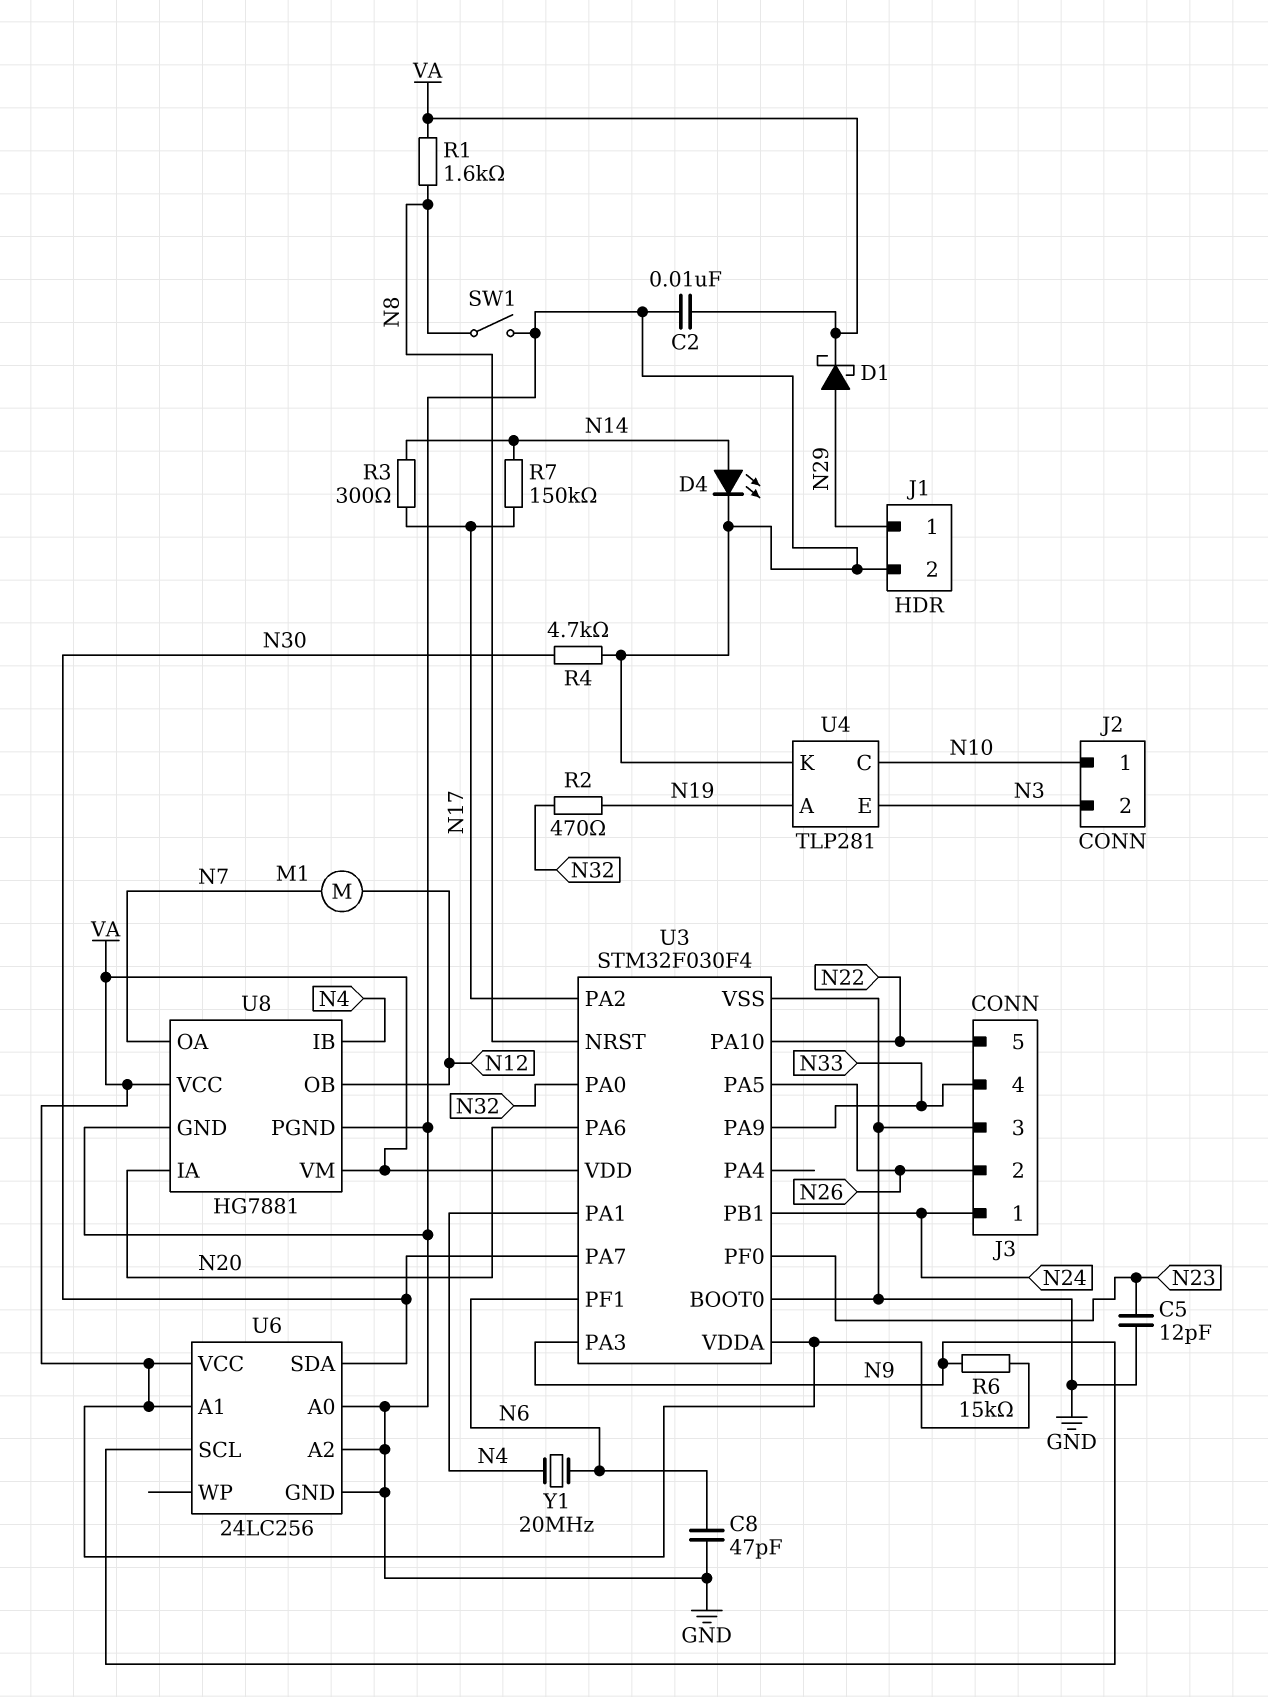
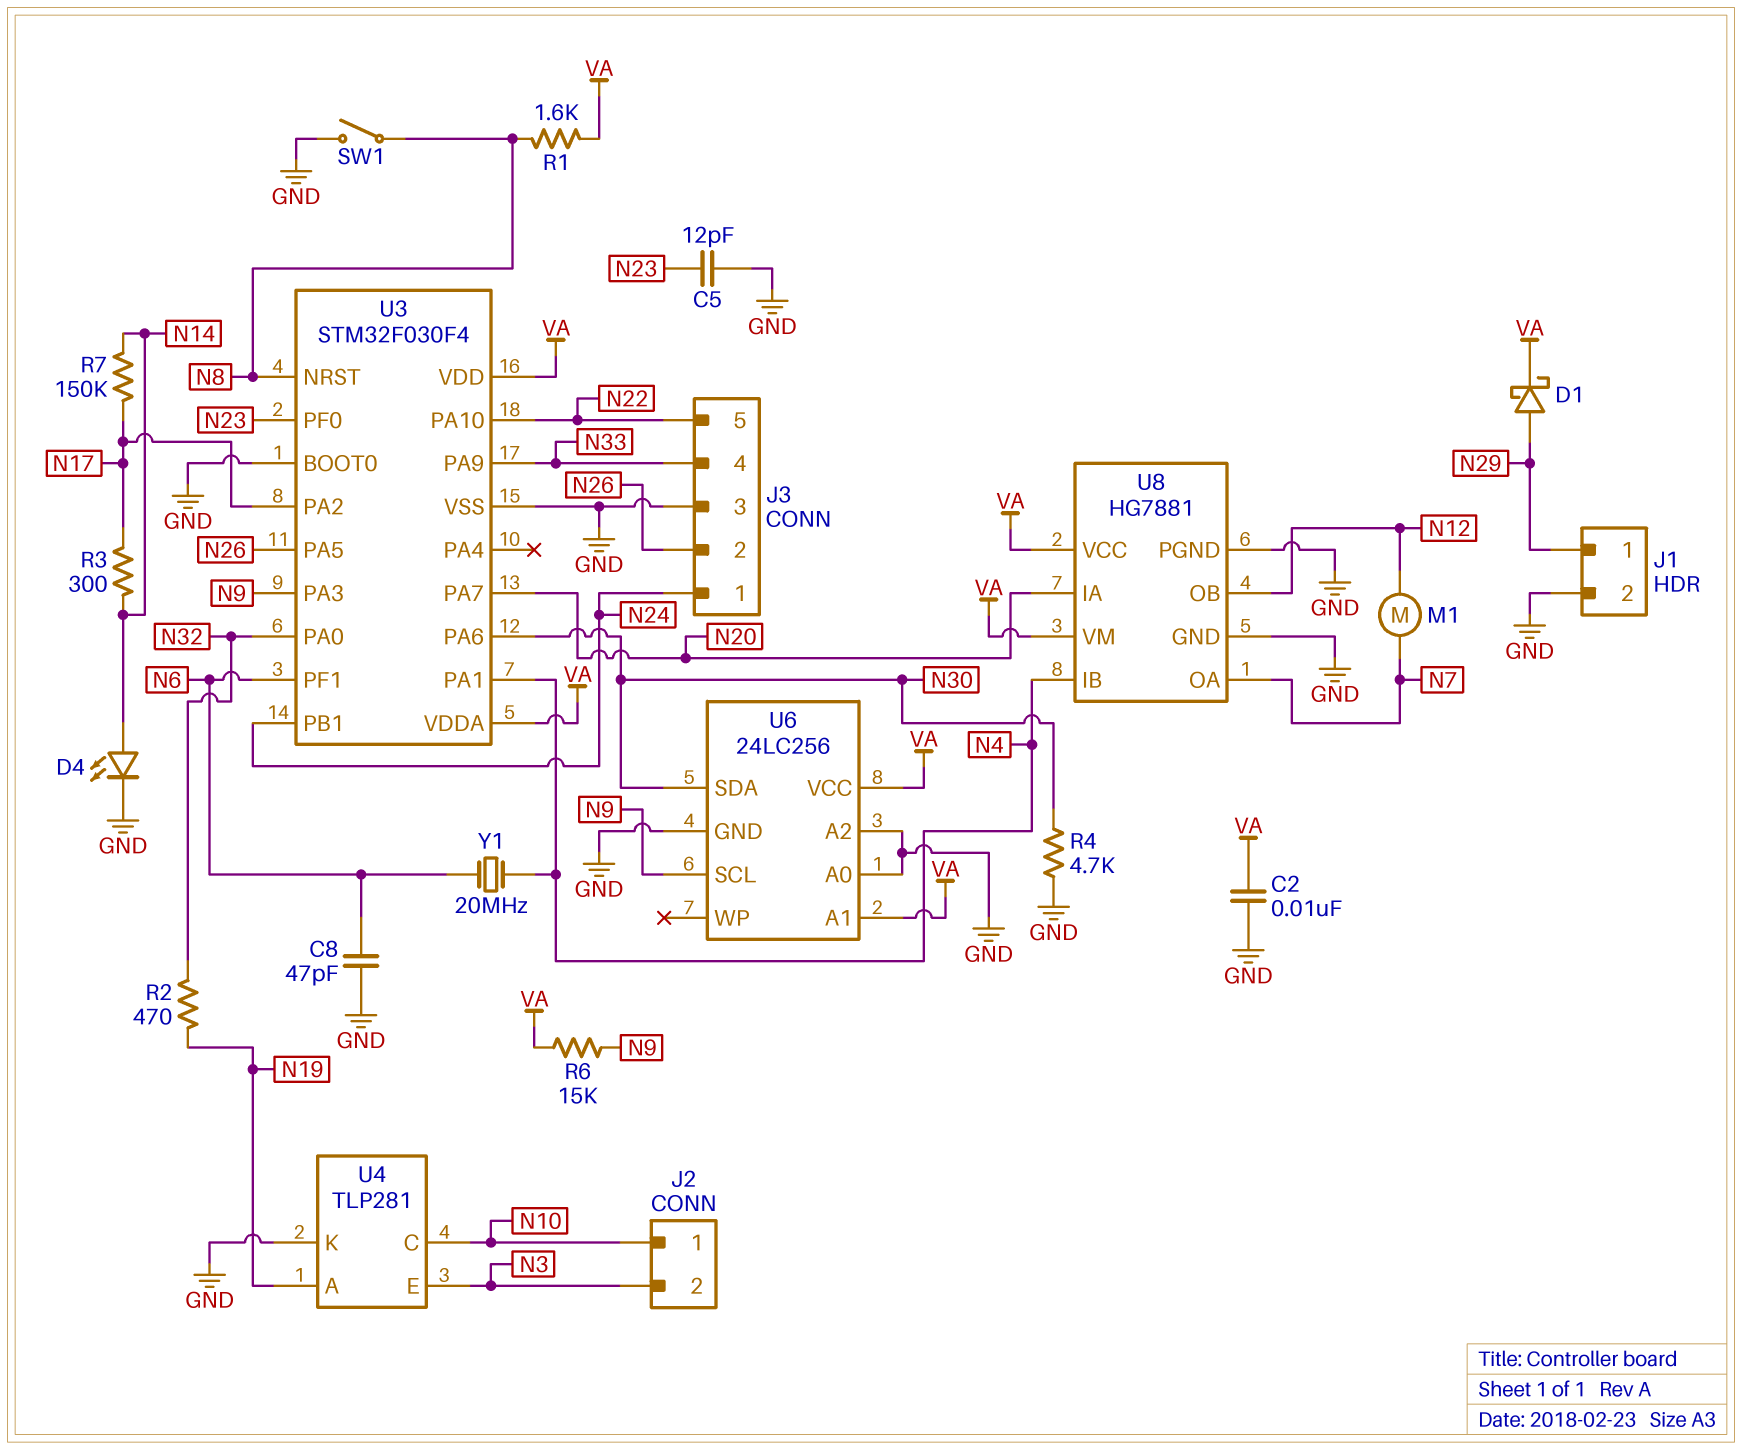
U3 pin PA6: N20 -> N30
U3 pin PA7: N30 -> N20

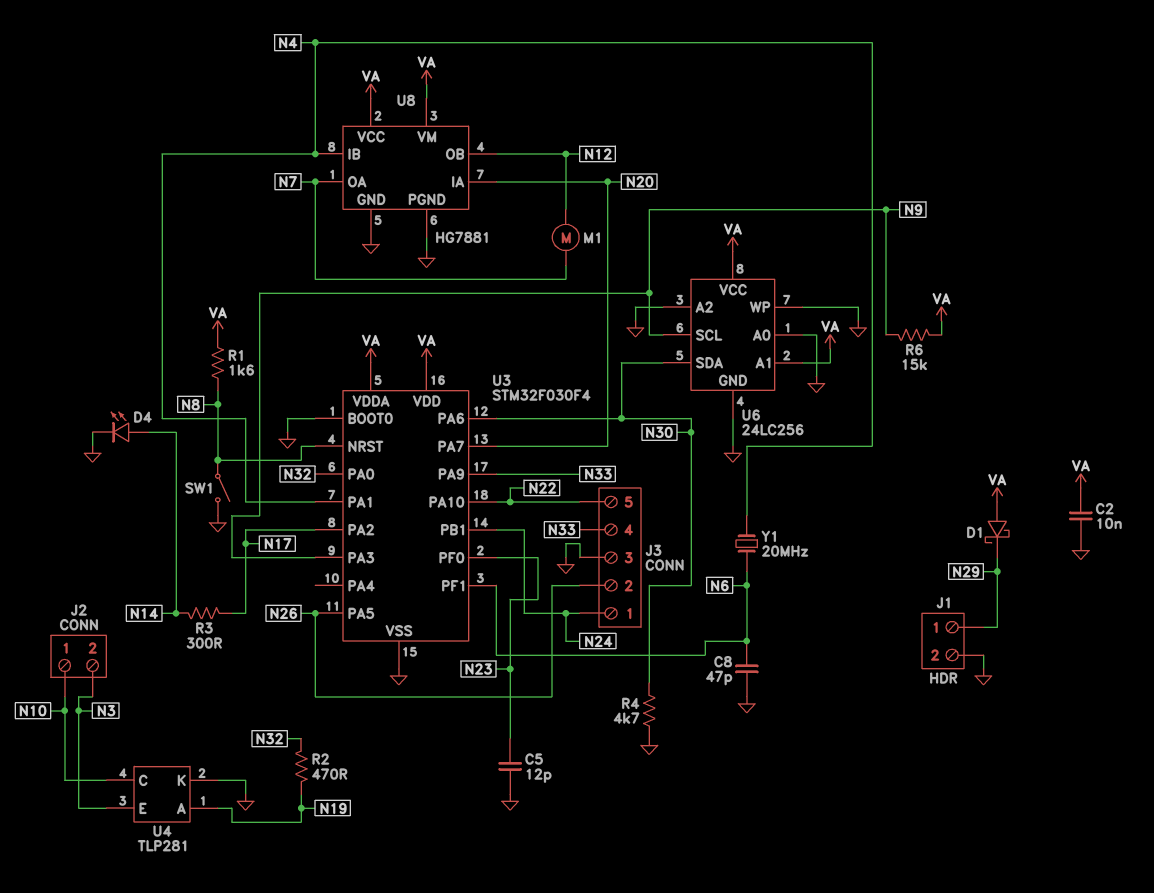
D1: schottky (A N29, K VA) -> schottky (A VA, K N29)
R7: 150k (N14, N17) -> none
U6 pin WP: none -> GND

